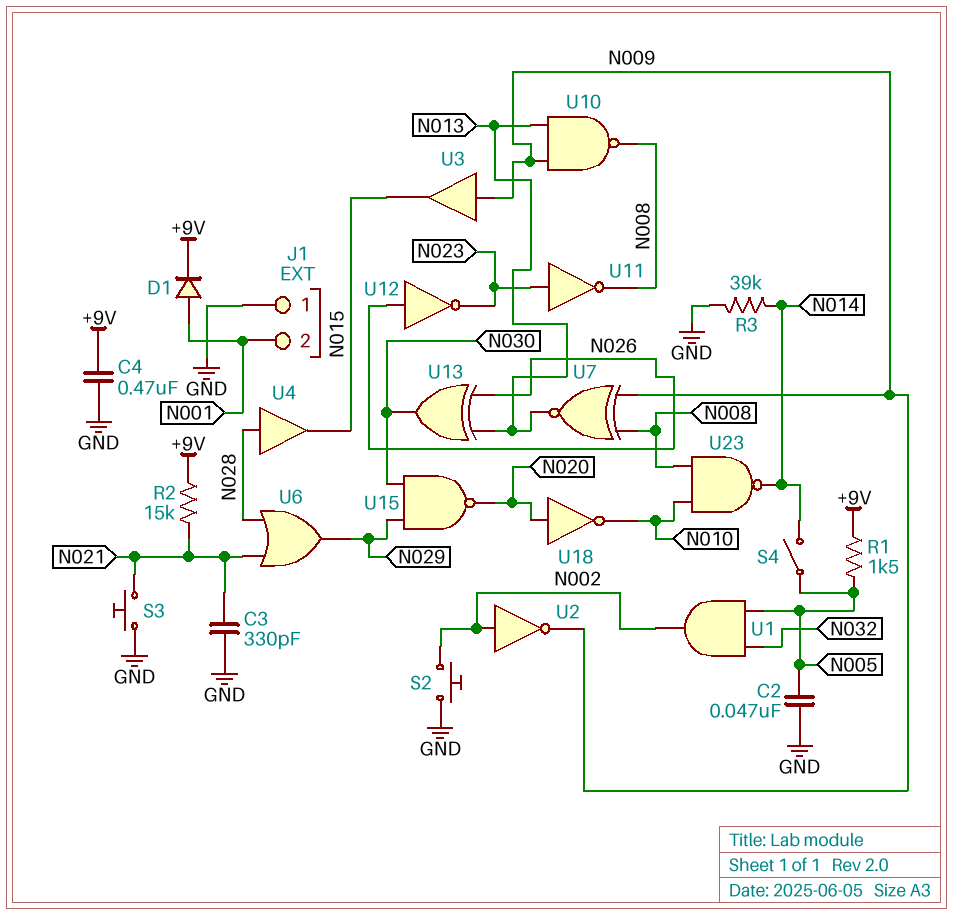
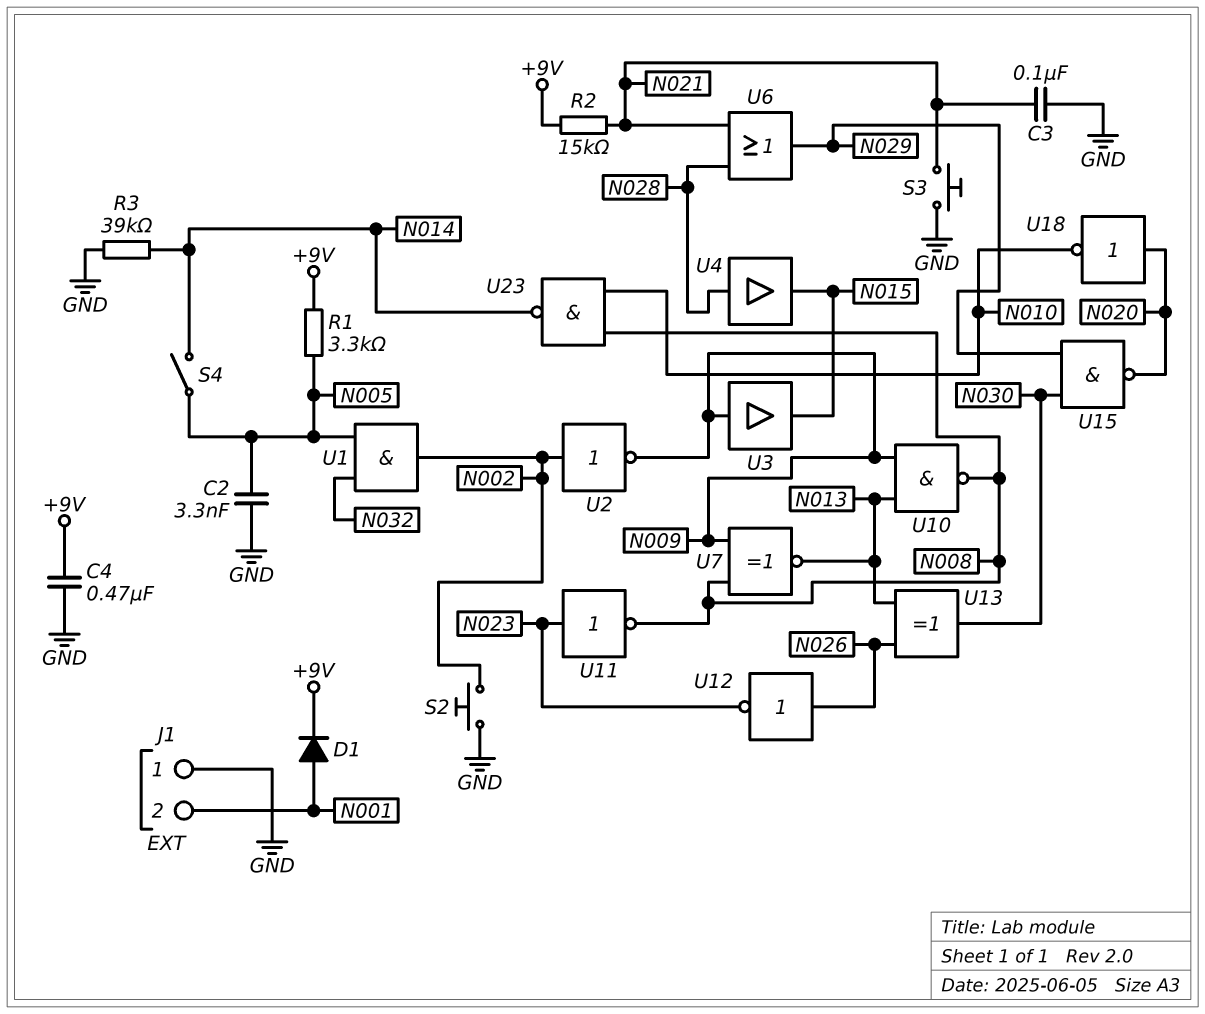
C2: 47nF (GND, N005) -> 3.3nF (GND, N005)
C3: 330pF (GND, N021) -> 100nF (GND, N021)
R1: 1.5k (+9V, N005) -> 3.3k (+9V, N005)

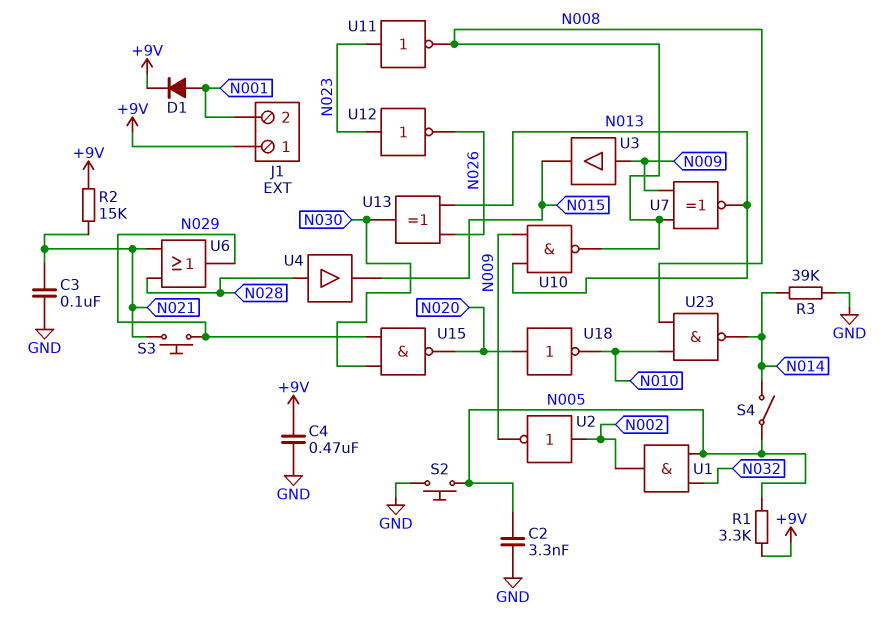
J1 pin 1: GND -> +9V
S2: button (GND, N002) -> button (GND, N005)
S3: button (GND, N021) -> button (N021, N029)
U12: NOT (in N026, out N023) -> NOT (in N023, out N026)

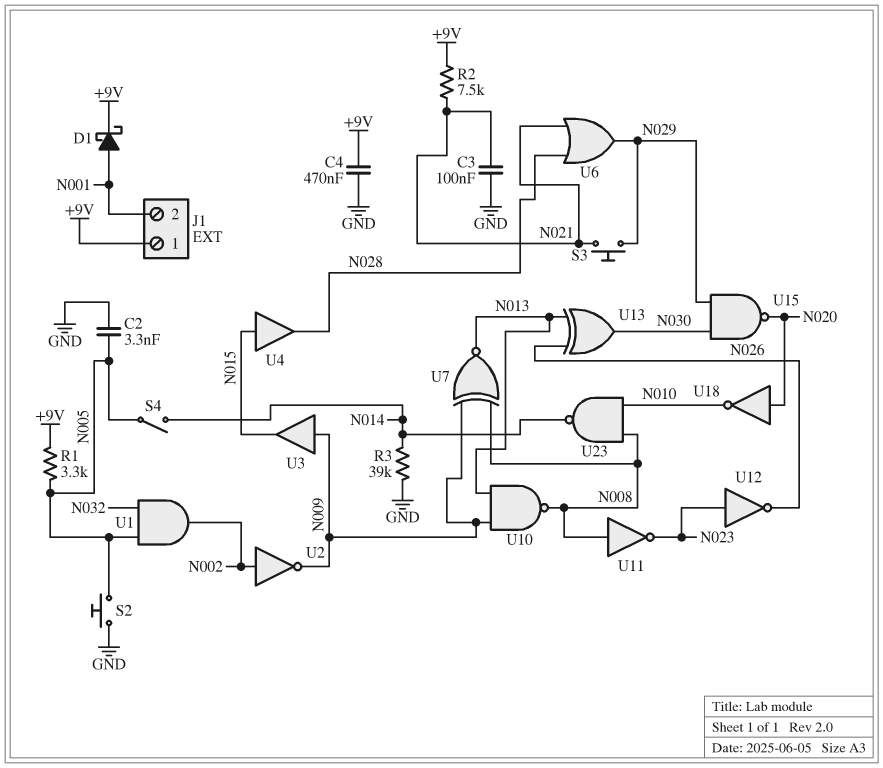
D1: diode (A N001, K +9V) -> schottky (A N001, K +9V)
R2: 15k (+9V, N021) -> 7.5k (+9V, N021)
U4: buffer (in N028, out N015) -> buffer (in N015, out N028)
U11: NOT (in N023, out N008) -> NOT (in N008, out N023)

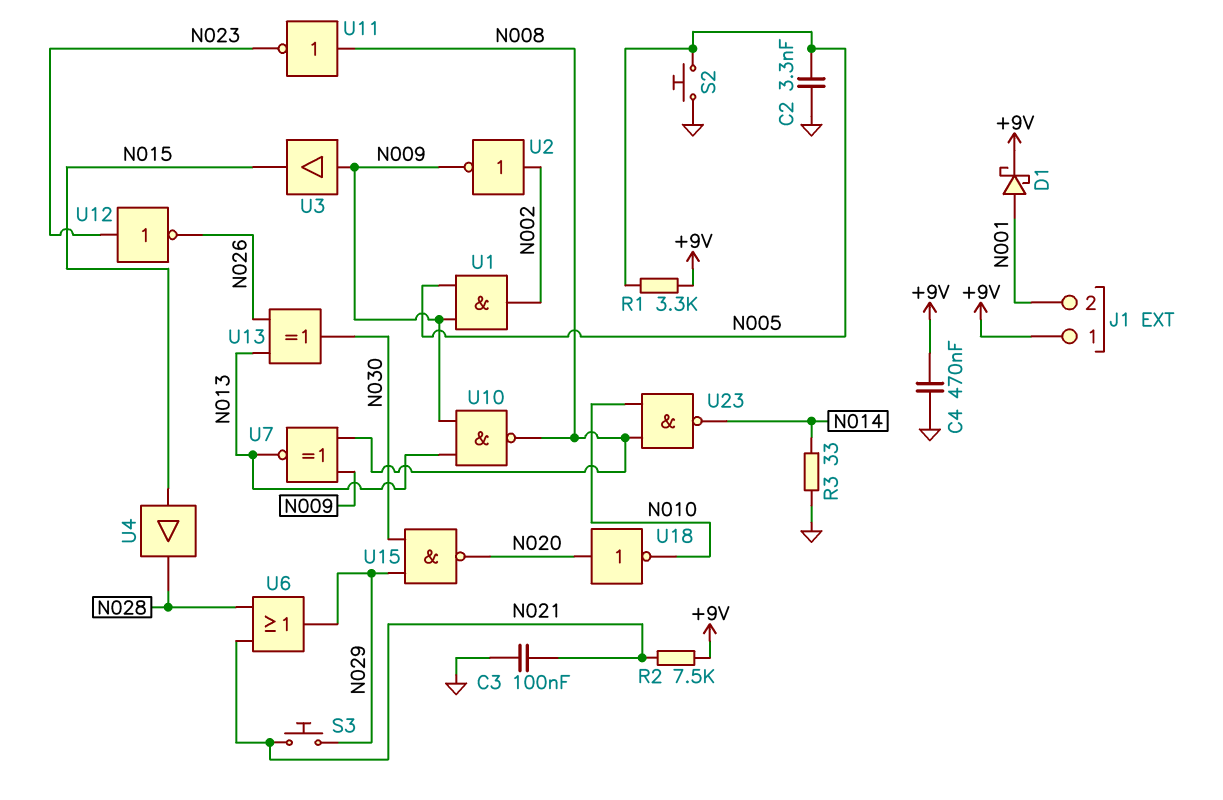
R3: 39k (GND, N014) -> 33 (GND, N014)
S4: switch (N005, N014) -> none
U1: AND (in N005, in N032, out N002) -> AND (in N005, in N009, out N002)

